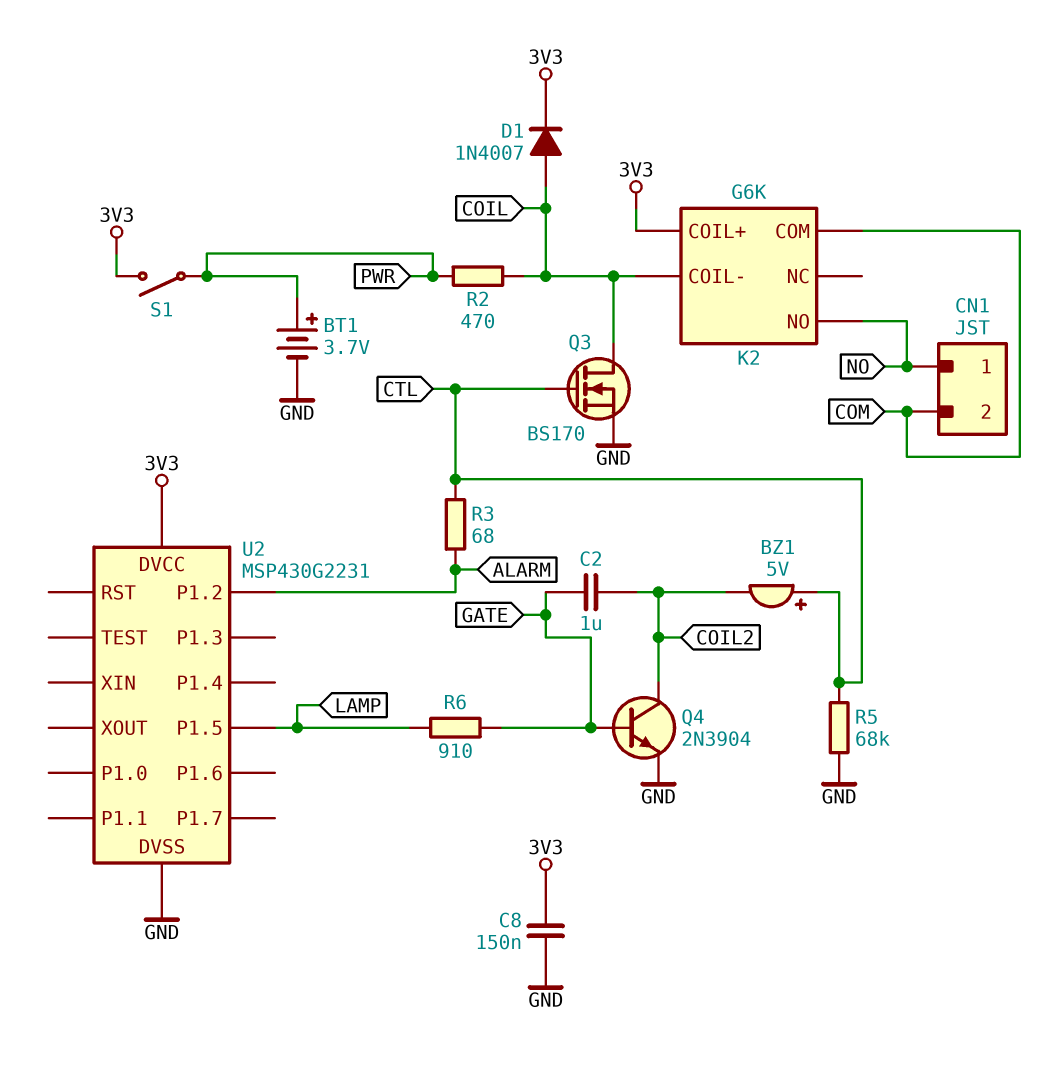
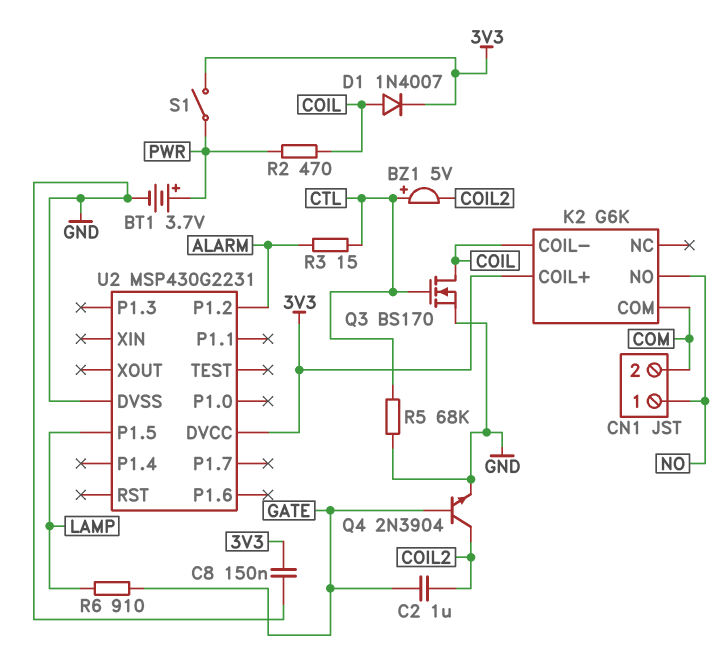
R3: 68 (ALARM, CTL) -> 15 (ALARM, CTL)

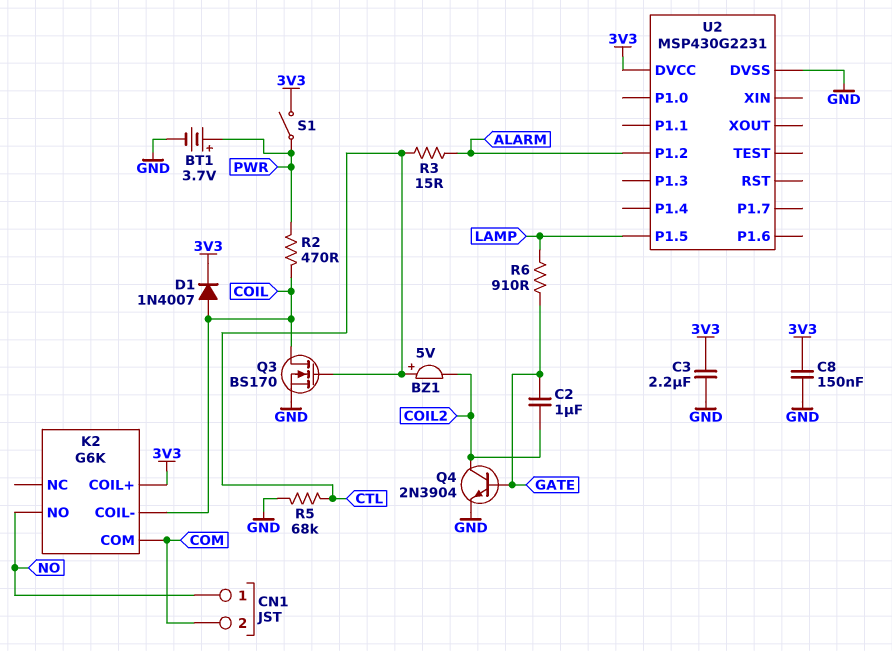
C3: none -> 2.2uF (3V3, GND)

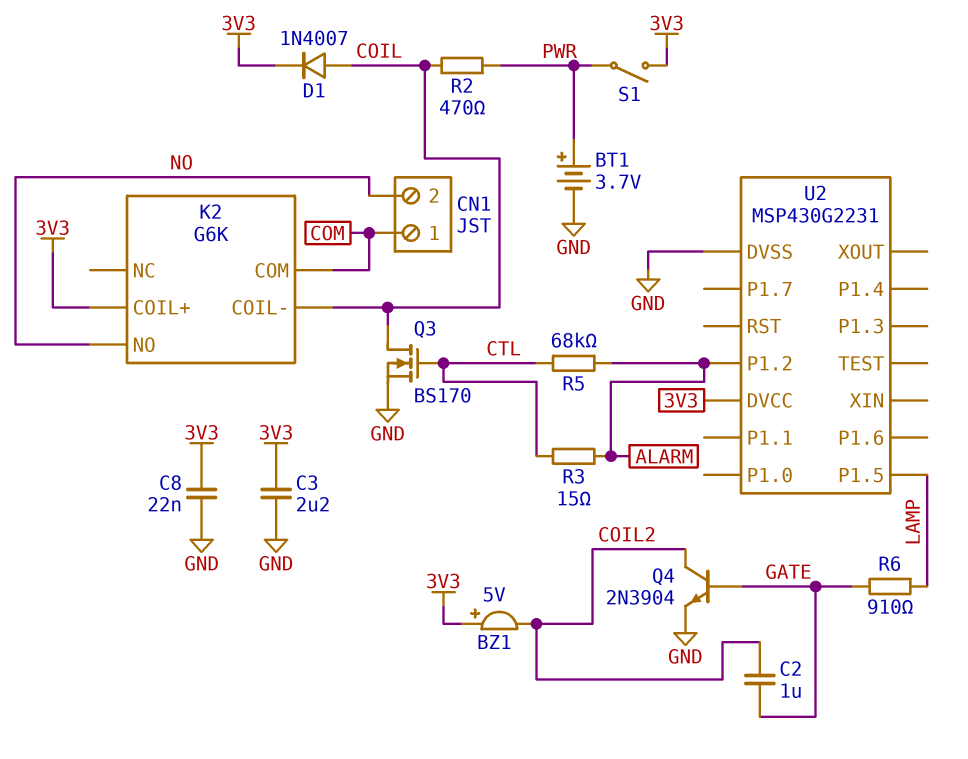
BZ1: buzzer 5V (plus CTL, minus COIL2) -> buzzer 5V (plus 3V3, minus COIL2)
C8: 150nF (3V3, GND) -> 22nF (3V3, GND)
CN1 pin 1: NO -> COM
CN1 pin 2: COM -> NO
R5: 68k (CTL, GND) -> 68k (ALARM, CTL)

